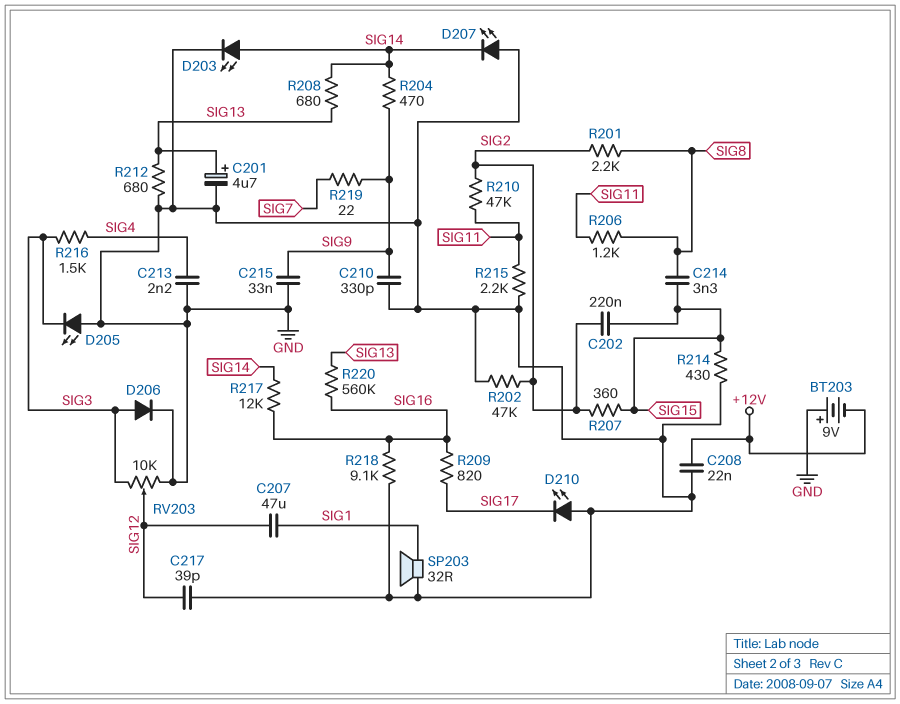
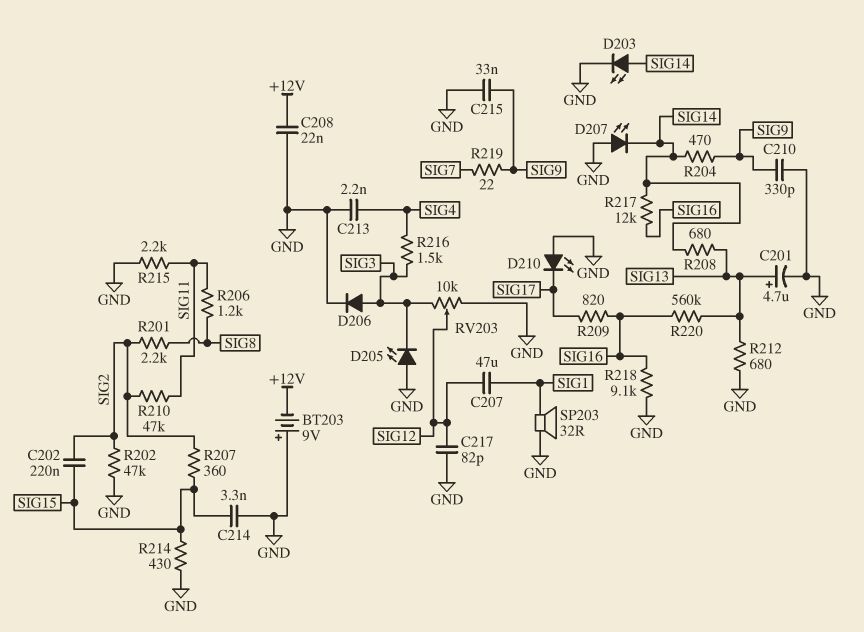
C214: 3.3nF (SIG8, SIG15) -> 3.3nF (GND, SIG15)
C217: 39pF (GND, SIG12) -> 82pF (GND, SIG12)

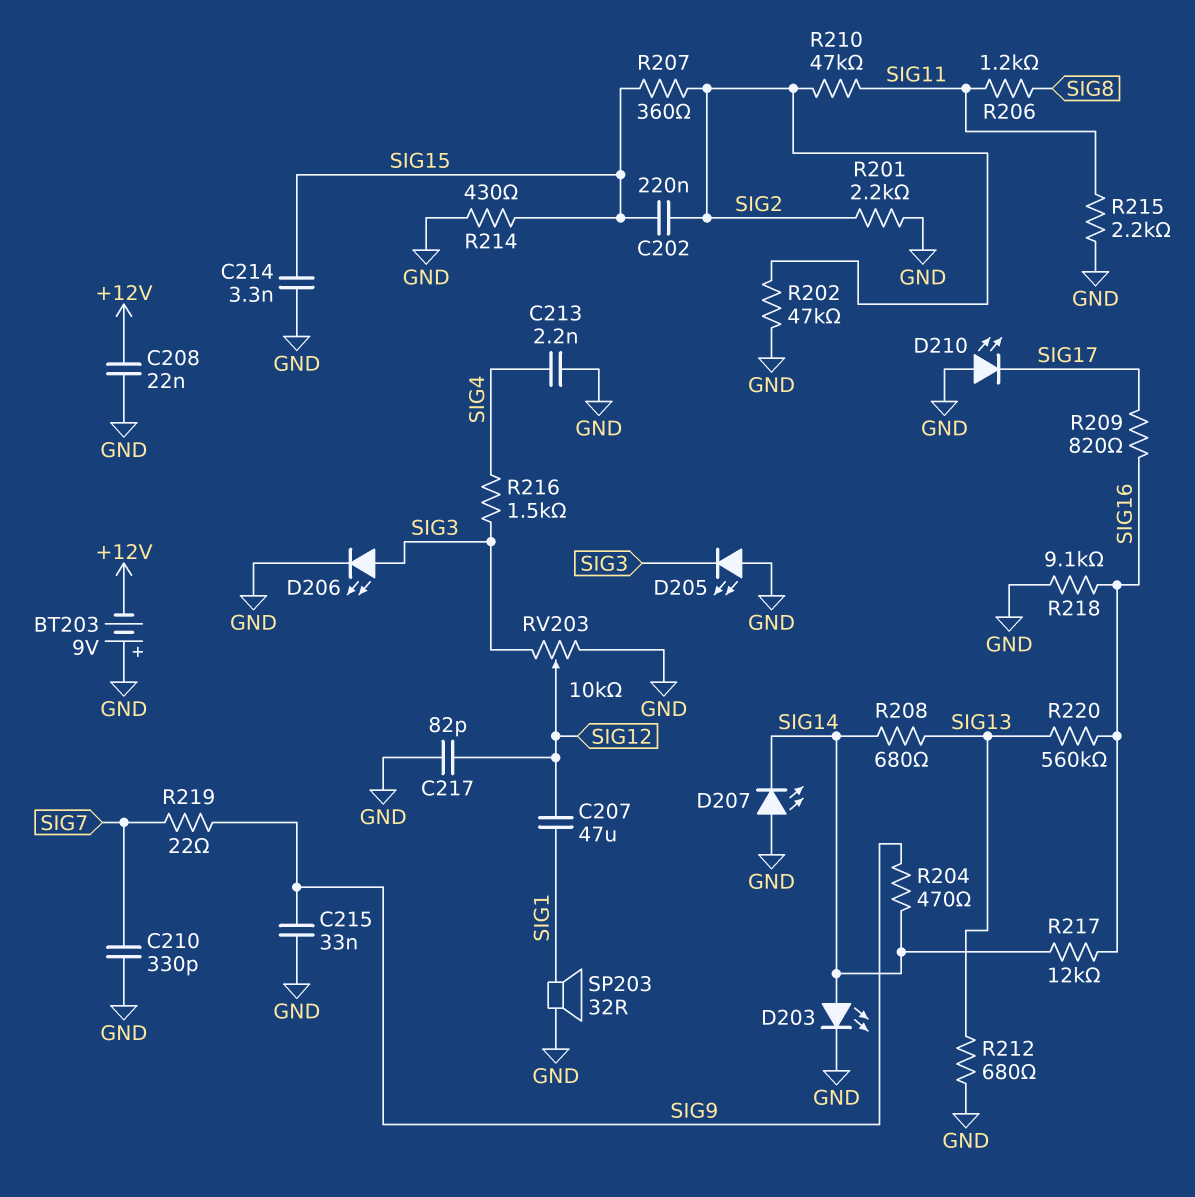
C201: 4.7uF (plus SIG13, minus GND) -> none
C210: 330pF (GND, SIG9) -> 330pF (GND, SIG7)
D206: diode (A SIG3, K GND) -> LED (A SIG3, K GND)
R201: 2.2k (SIG2, SIG8) -> 2.2k (GND, SIG2)

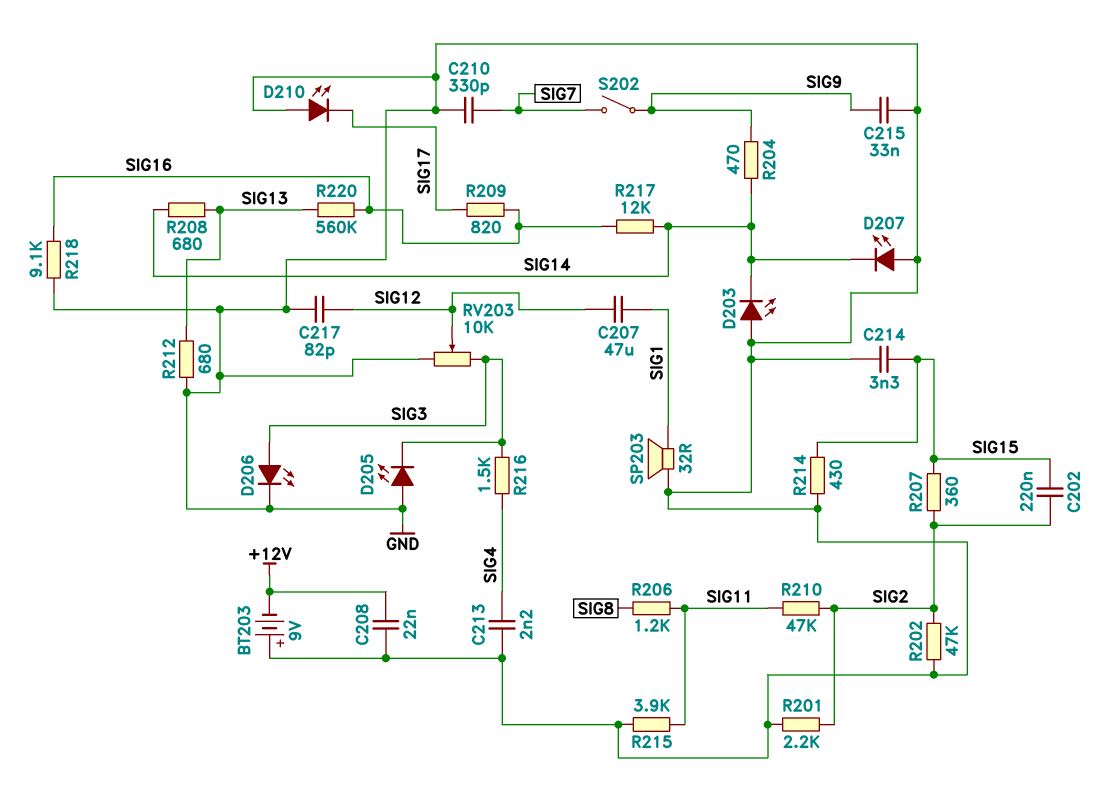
D203: LED (A SIG14, K GND) -> LED (A GND, K SIG14)
R215: 2.2k (GND, SIG11) -> 3.9k (GND, SIG11)
R219: 22 (SIG7, SIG9) -> none
S202: none -> switch (SIG7, SIG9)

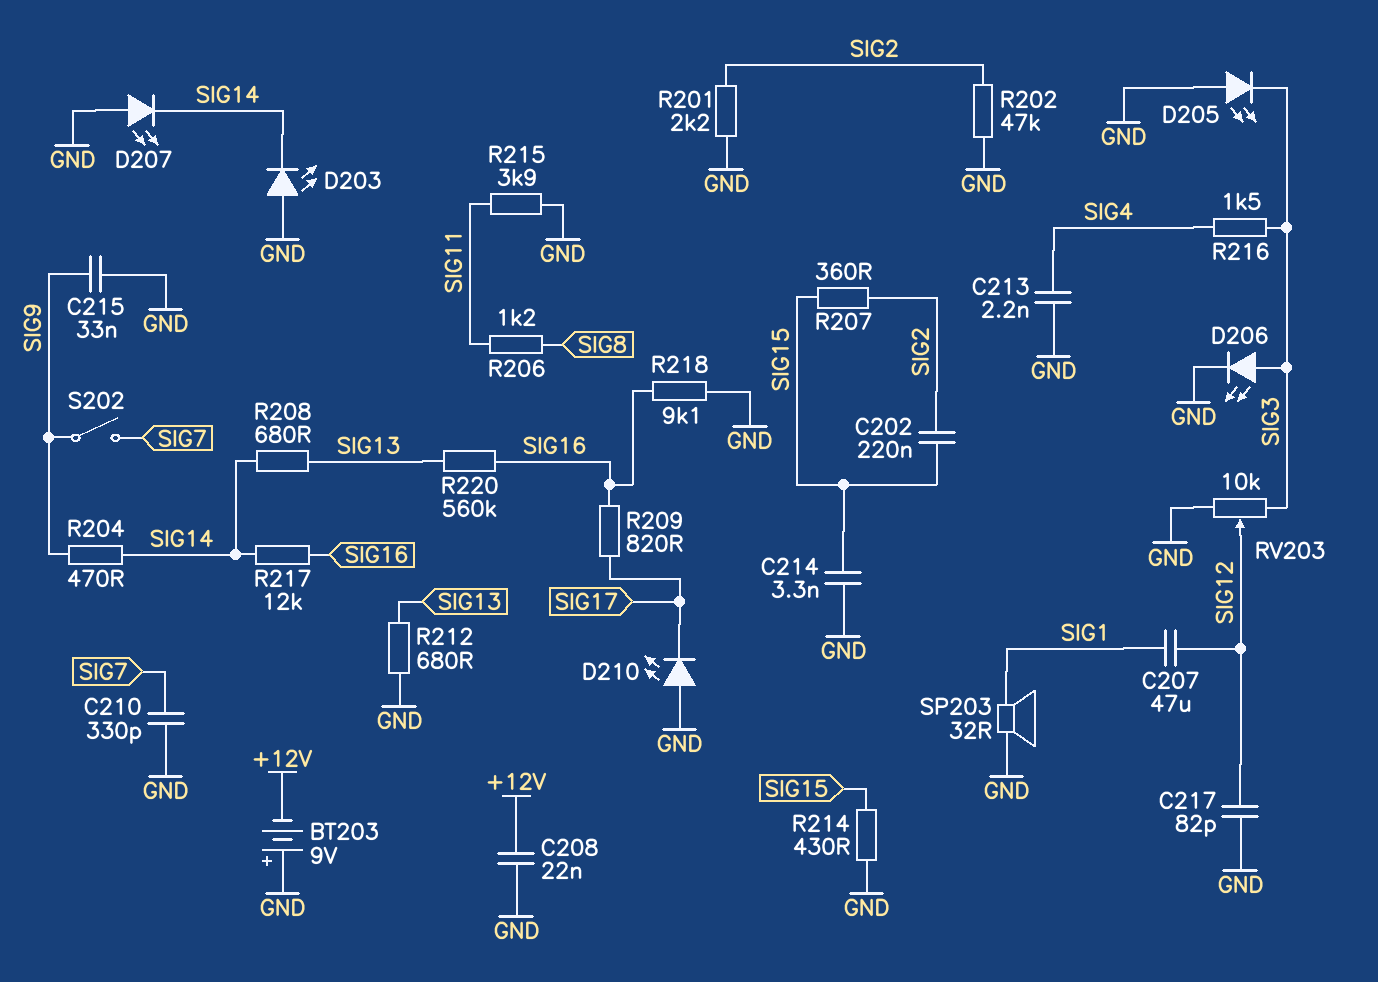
R210: 47k (SIG2, SIG11) -> none

